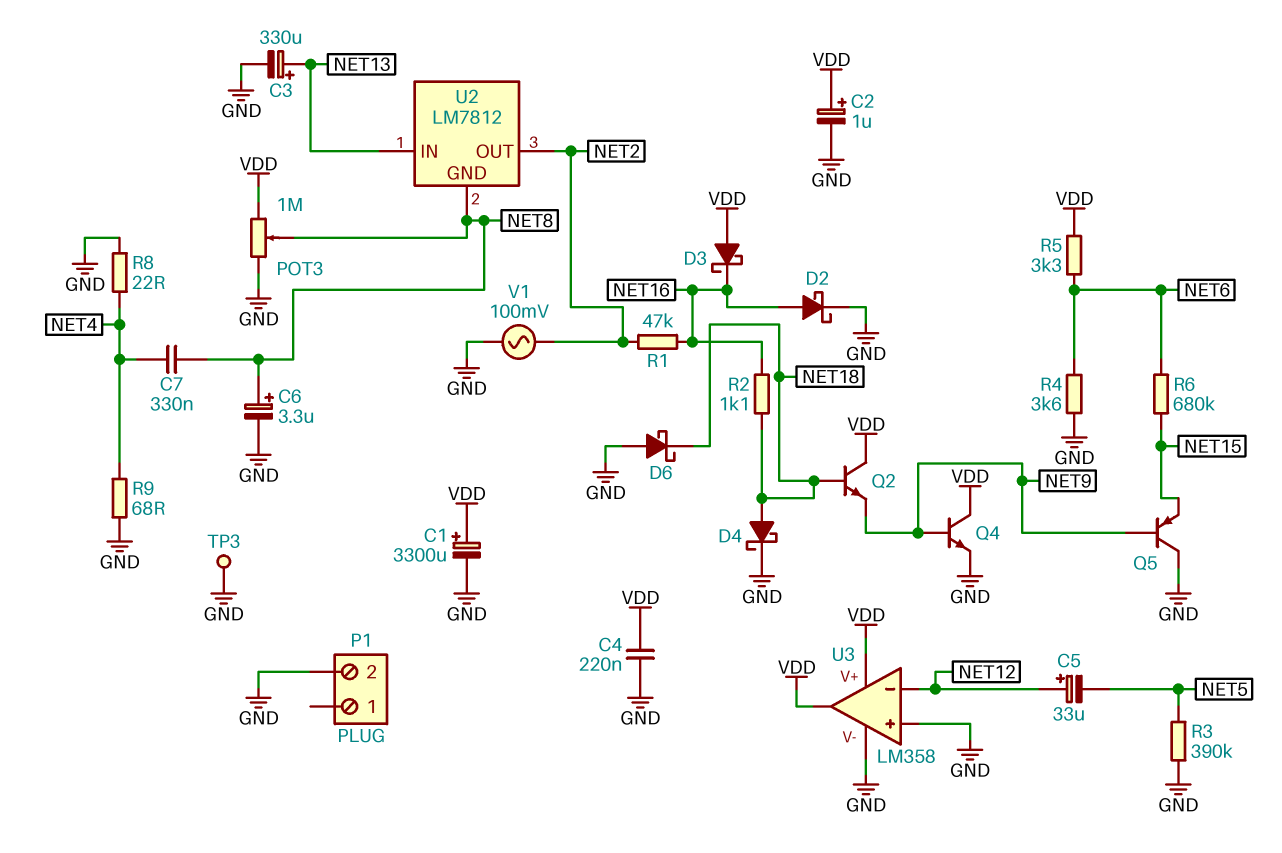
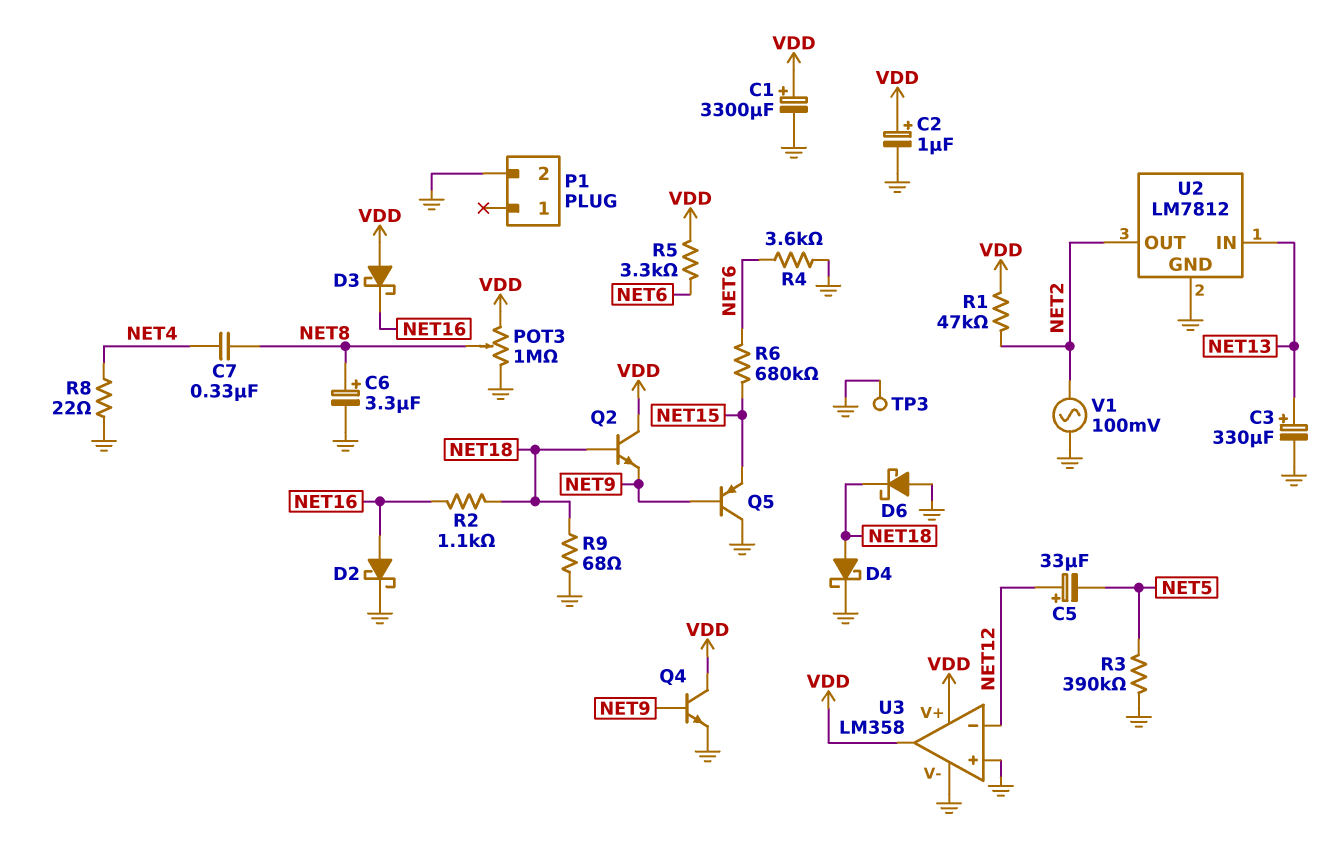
C4: 220nF (GND, VDD) -> none
R1: 47k (NET2, NET16) -> 47k (NET2, VDD)
R9: 68 (GND, NET4) -> 68 (GND, NET18)
U2 pin GND: NET8 -> GND

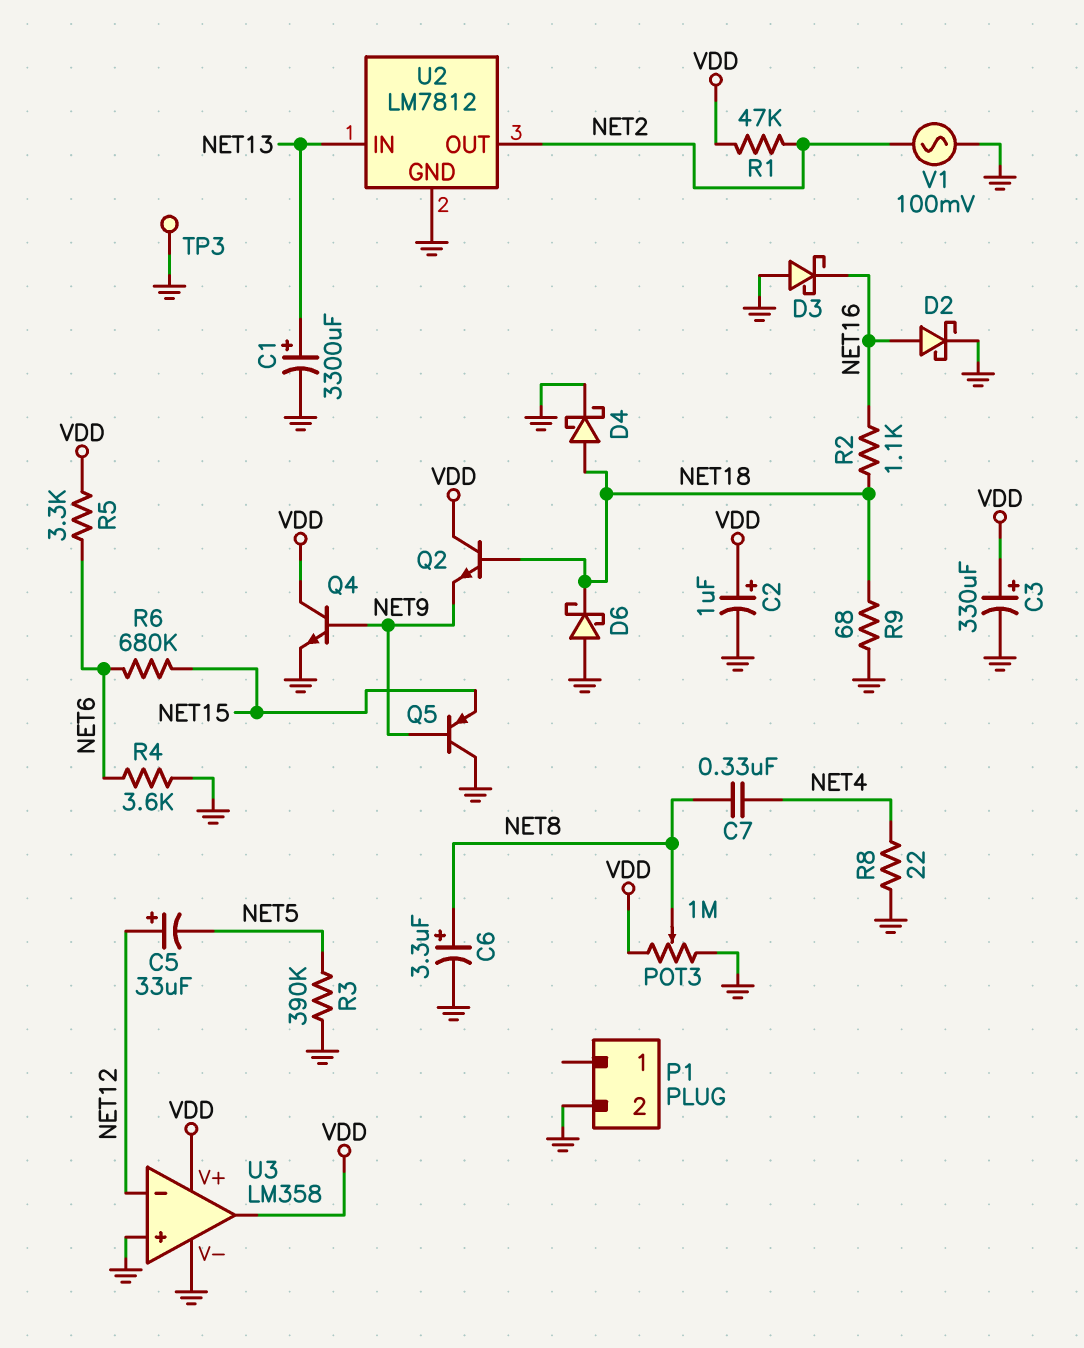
C1: 3300uF (plus VDD, minus GND) -> 3300uF (plus NET13, minus GND)
C3: 330uF (plus NET13, minus GND) -> 330uF (plus VDD, minus GND)
D3: schottky (A VDD, K NET16) -> schottky (A GND, K NET16)

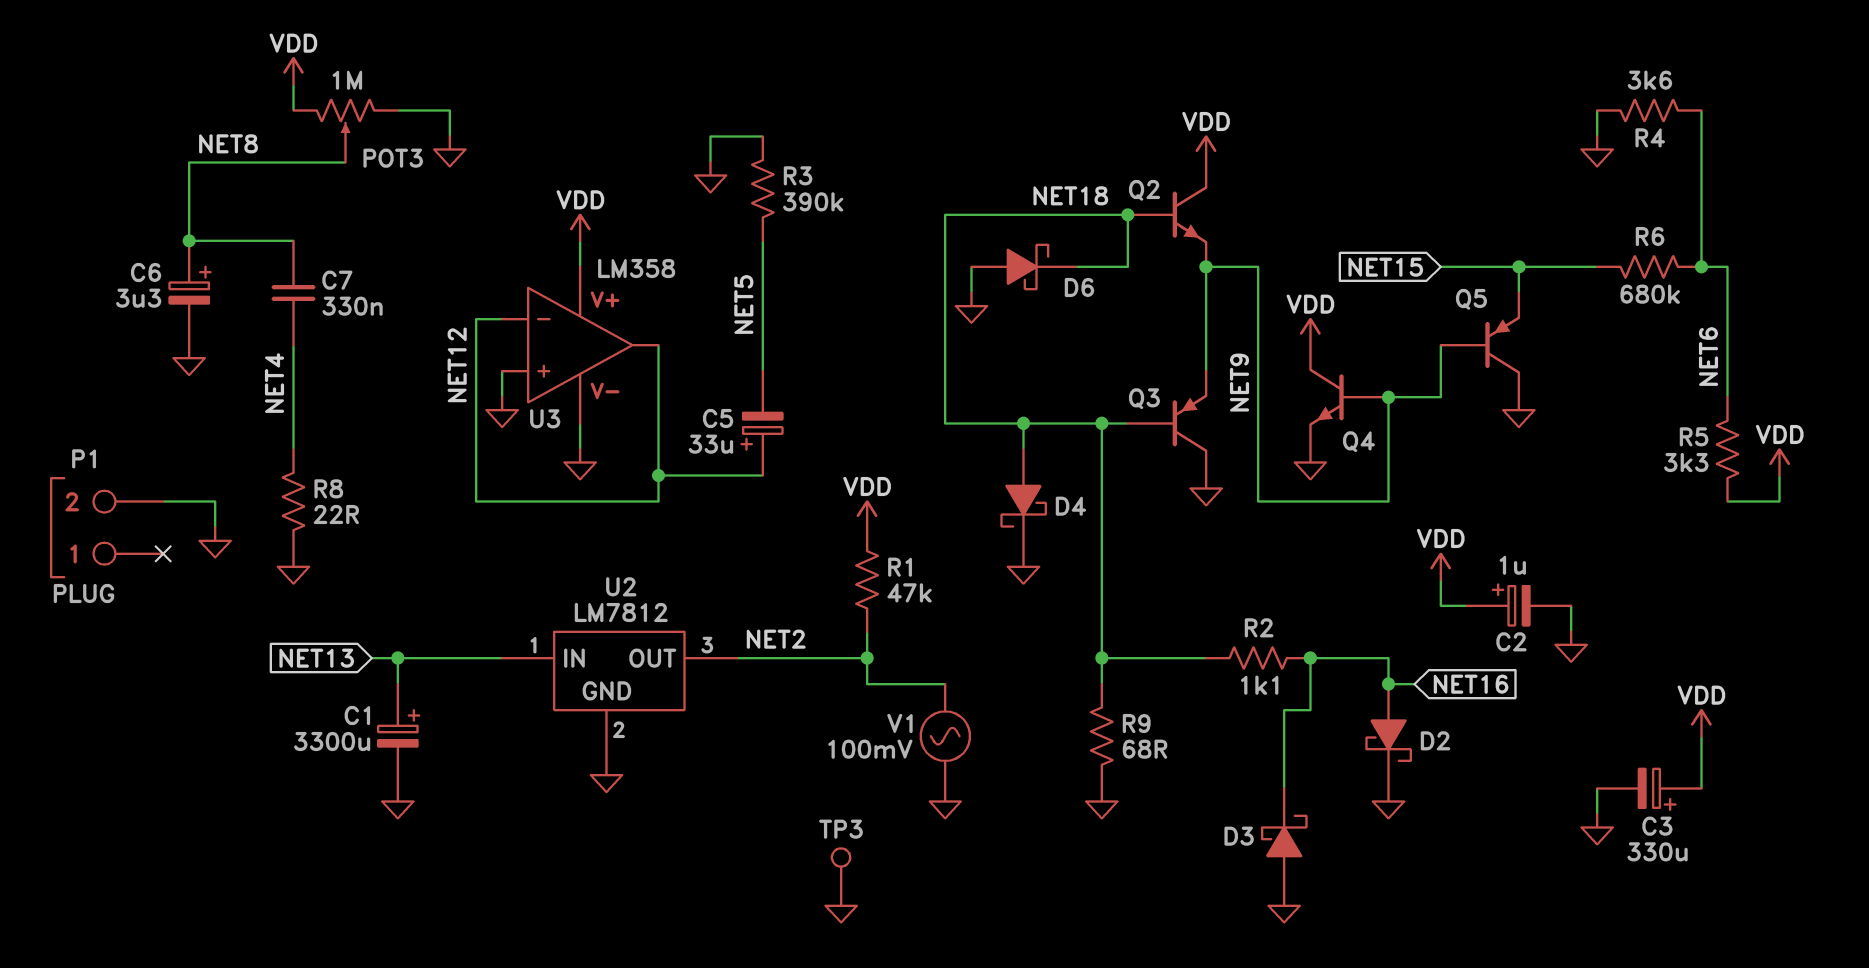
Q3: none -> PNP (B NET18, C GND, E NET9)
U3 pin out: VDD -> NET12

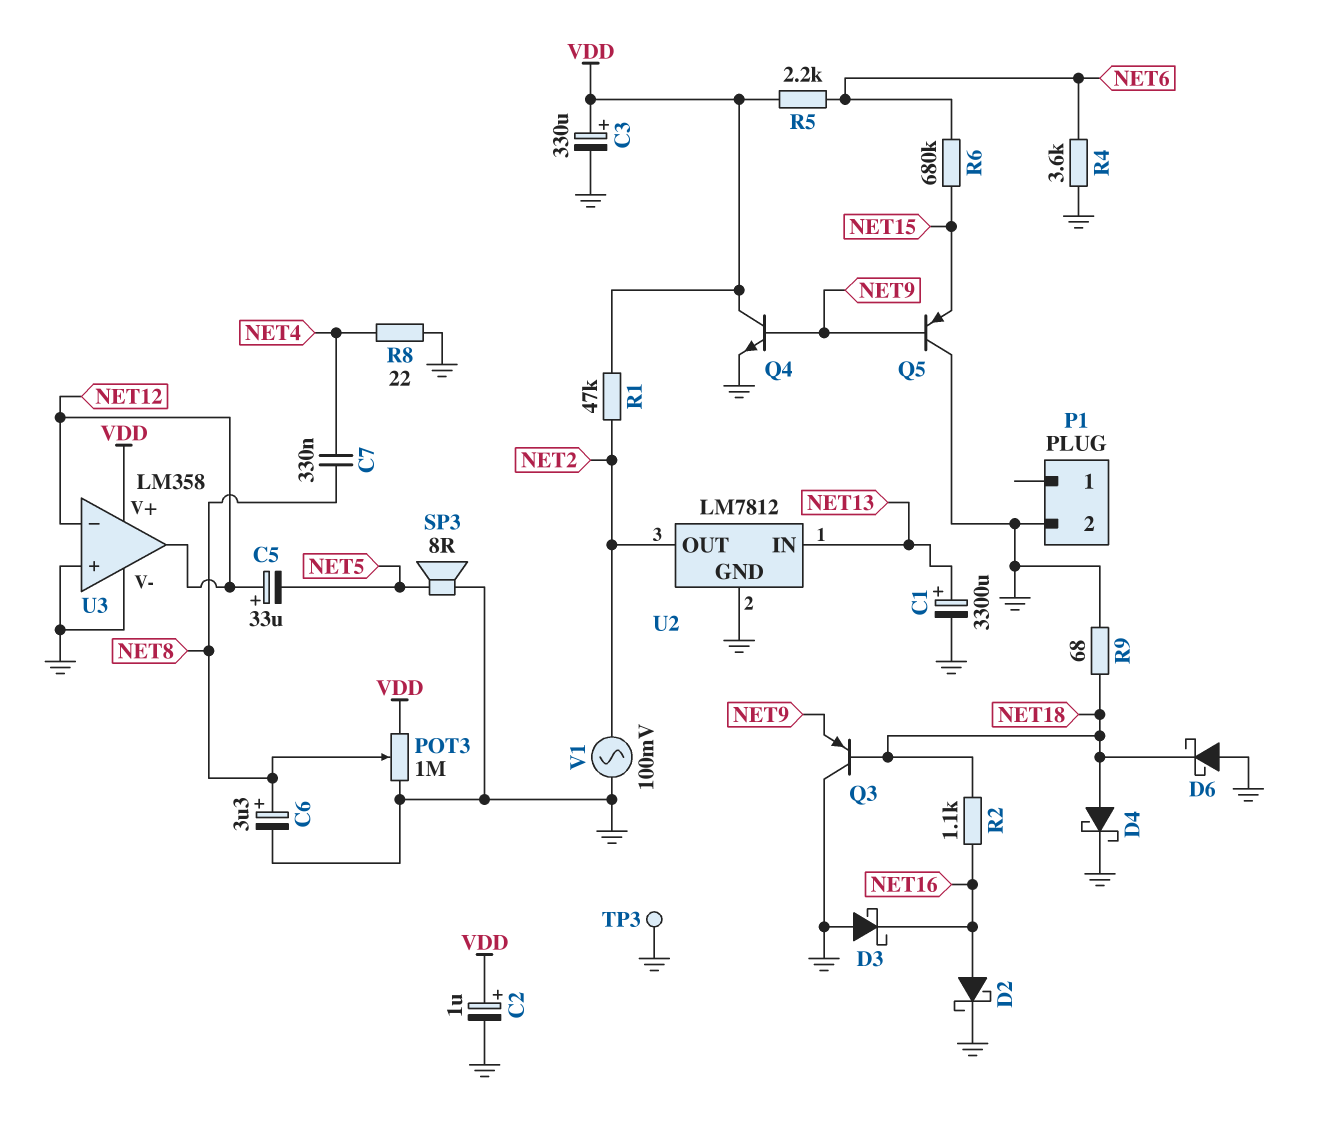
Q2: NPN (B NET18, C VDD, E NET9) -> none
R3: 390k (GND, NET5) -> none
R5: 3.3k (NET6, VDD) -> 2.2k (NET6, VDD)
SP3: none -> speaker 8R (GND, NET5)

